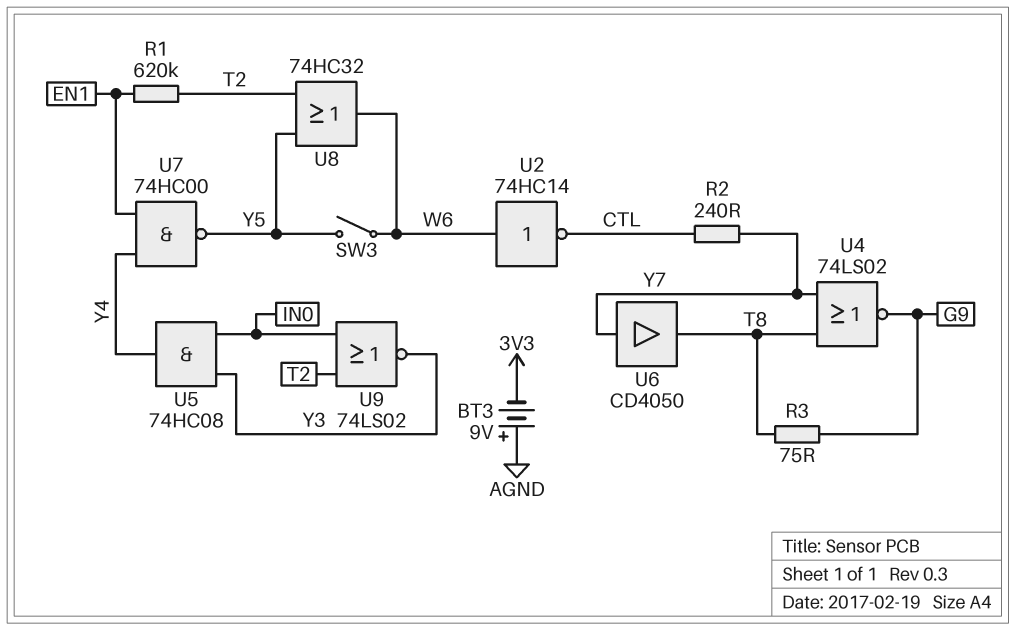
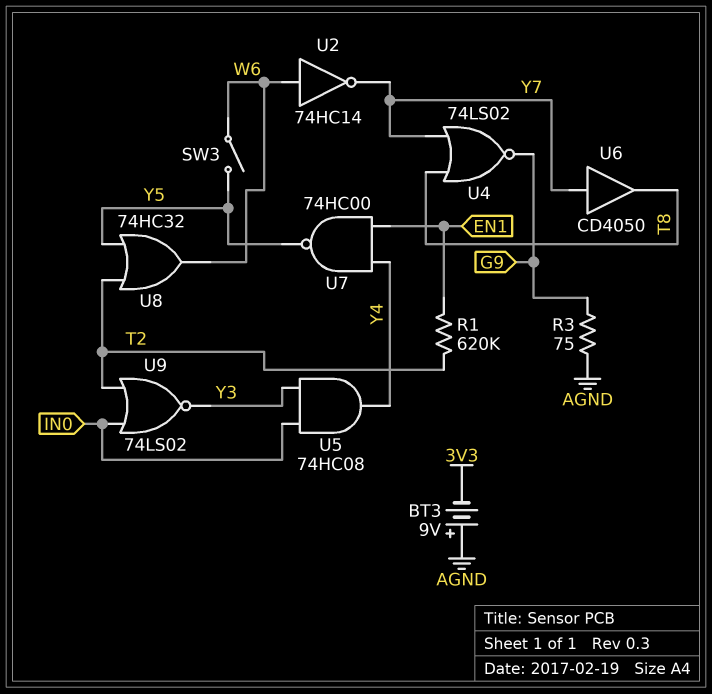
R2: 240 (CTL, Y7) -> none
R3: 75 (G9, T8) -> 75 (AGND, G9)
U2: NOT 74HC14 (in W6, out CTL) -> NOT 74HC14 (in W6, out Y7)

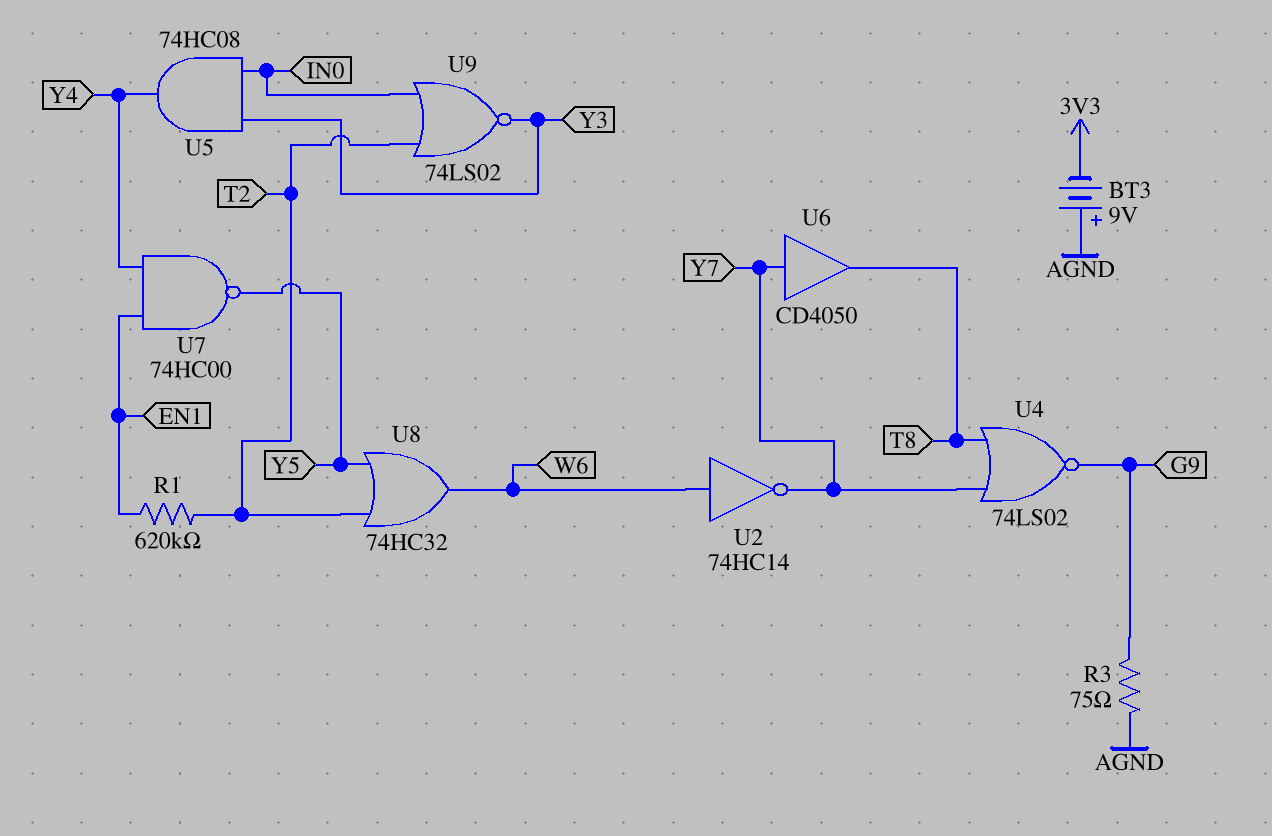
SW3: switch (W6, Y5) -> none

